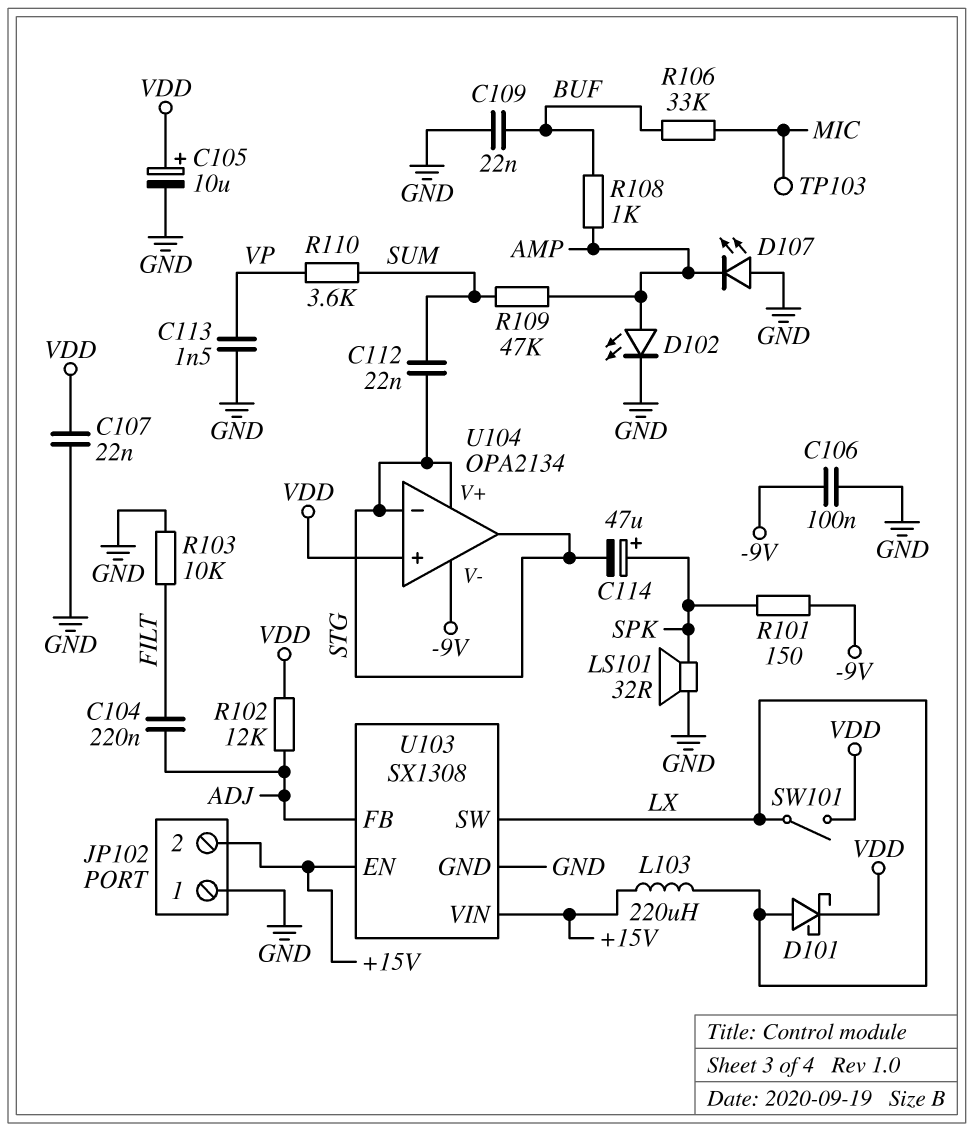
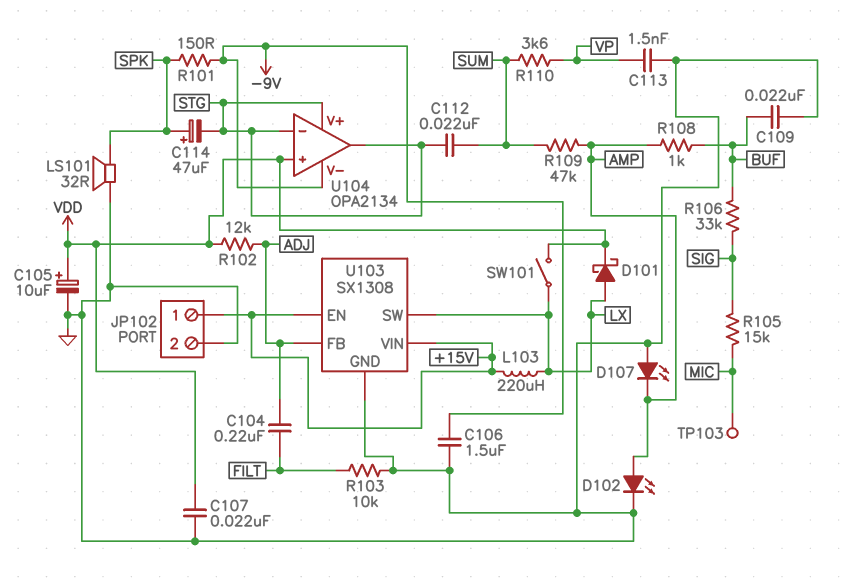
C106: 100nF (-9V, GND) -> 1.5uF (-9V, GND)
JP102 pin 1: GND -> +15V
JP102 pin 2: +15V -> GND
R105: none -> 15k (MIC, SIG)
R106: 33k (BUF, MIC) -> 33k (BUF, SIG)

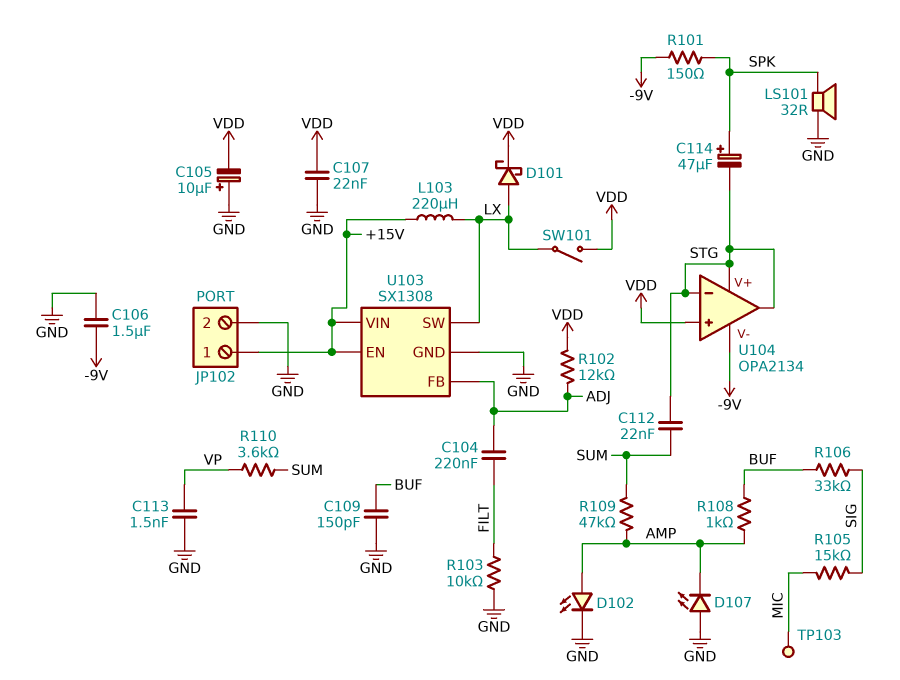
C105: 10uF (plus VDD, minus GND) -> 10uF (plus GND, minus VDD)
C109: 22nF (BUF, GND) -> 150pF (BUF, GND)

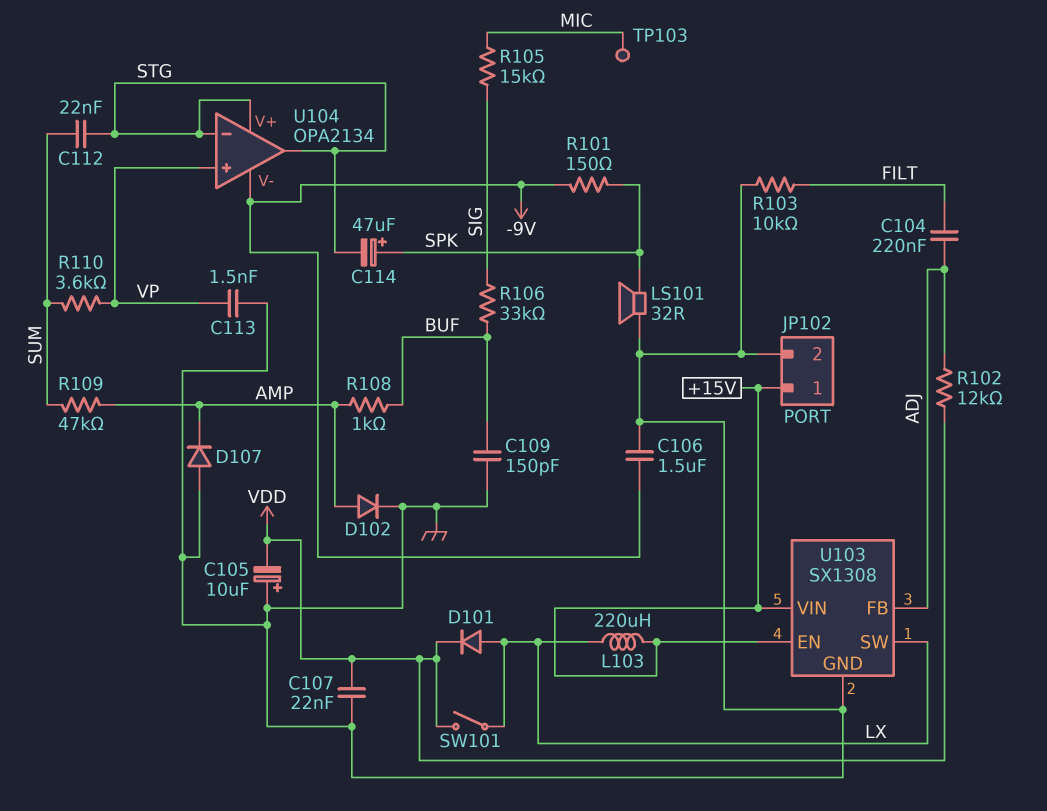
D101: schottky (A LX, K VDD) -> diode (A LX, K VDD)
D102: LED (A AMP, K GND) -> diode (A AMP, K GND)
D107: LED (A GND, K AMP) -> diode (A GND, K AMP)
U104 pin in+: VDD -> VP

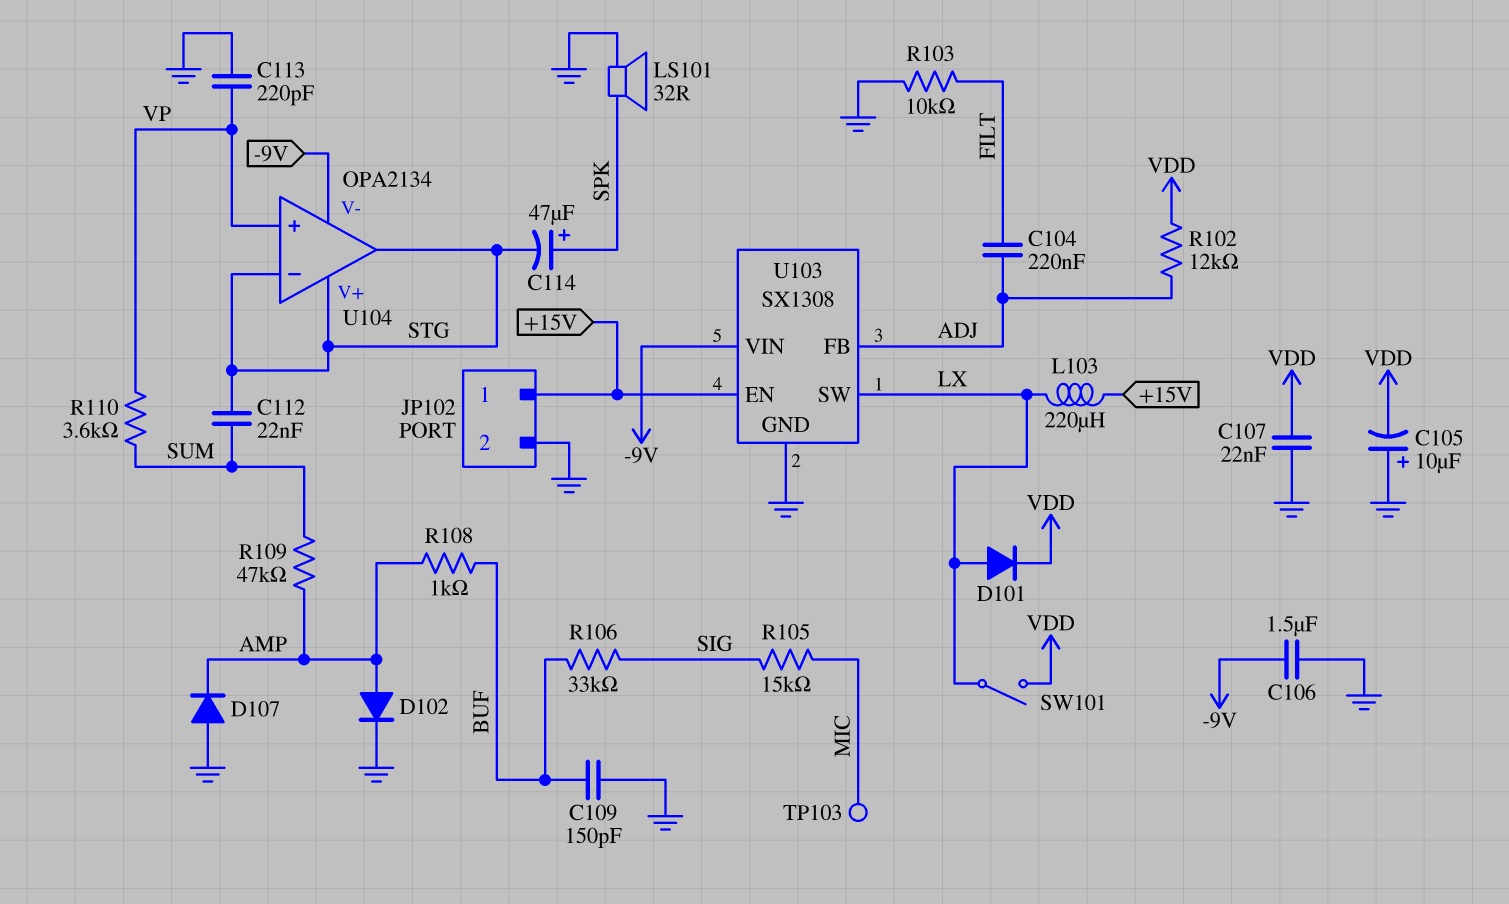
C113: 1.5nF (GND, VP) -> 220pF (GND, VP)
R101: 150 (-9V, SPK) -> none
U103 pin VIN: +15V -> -9V

